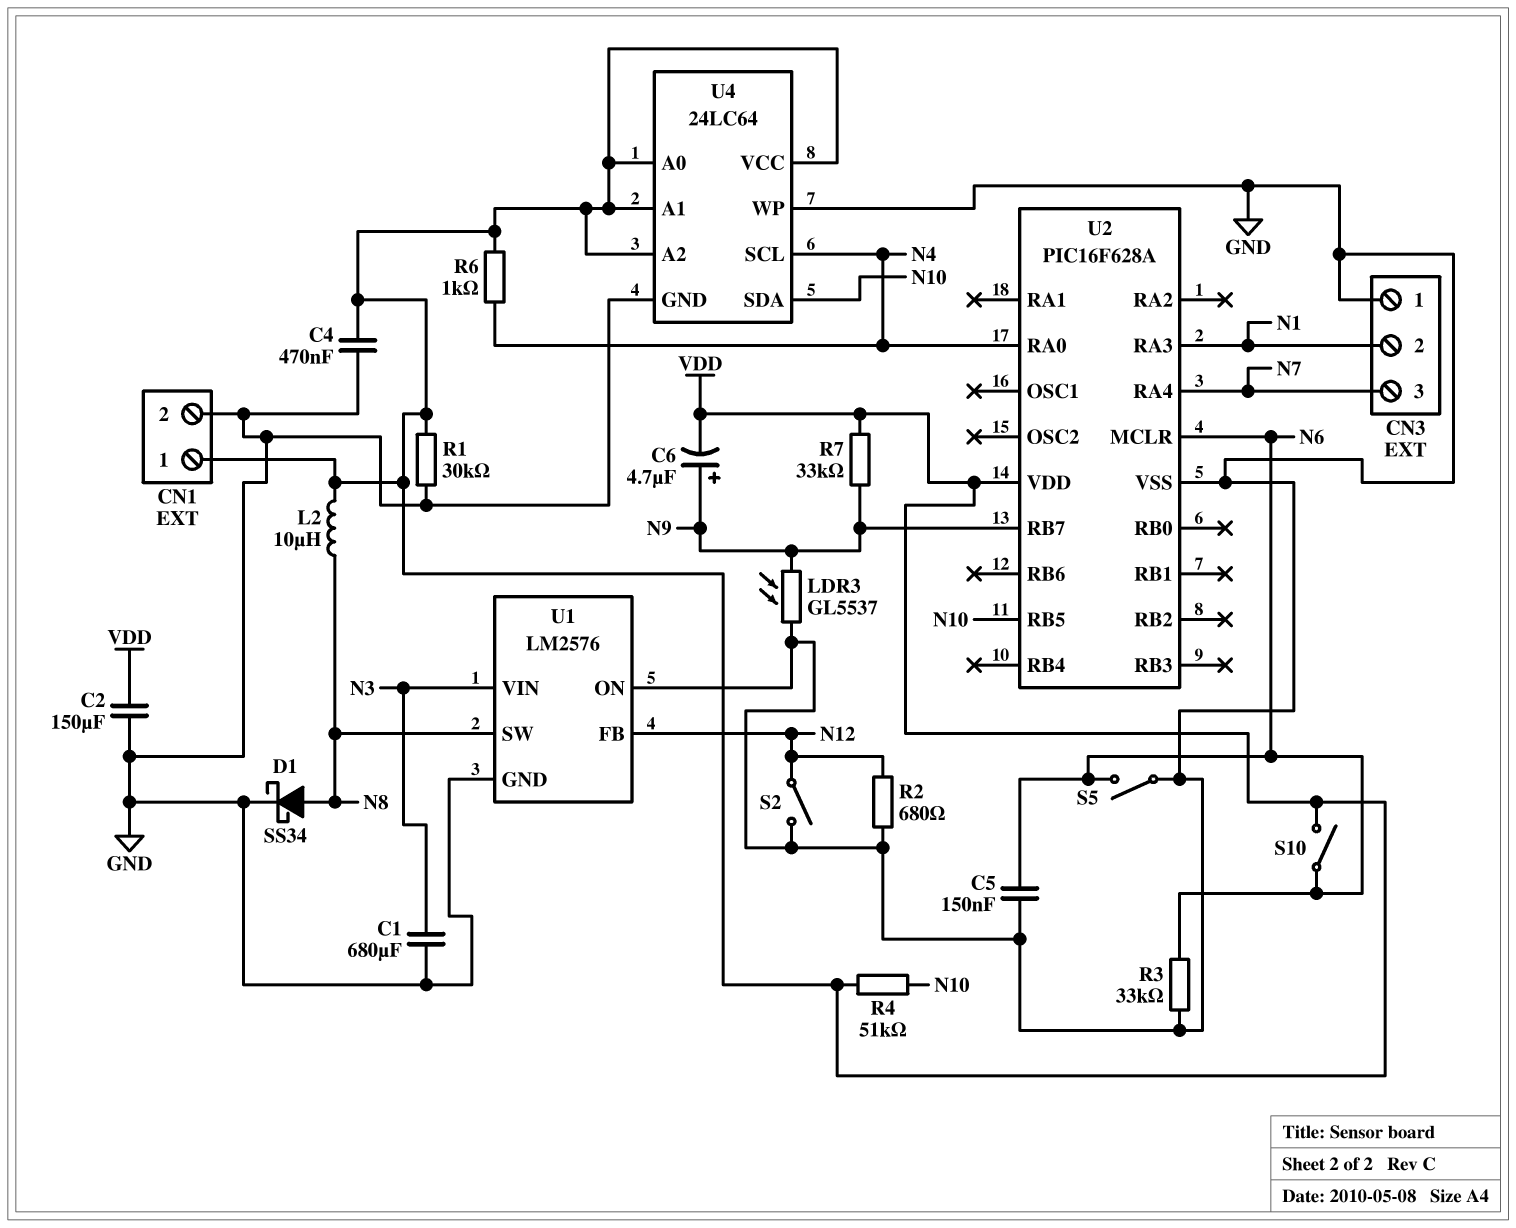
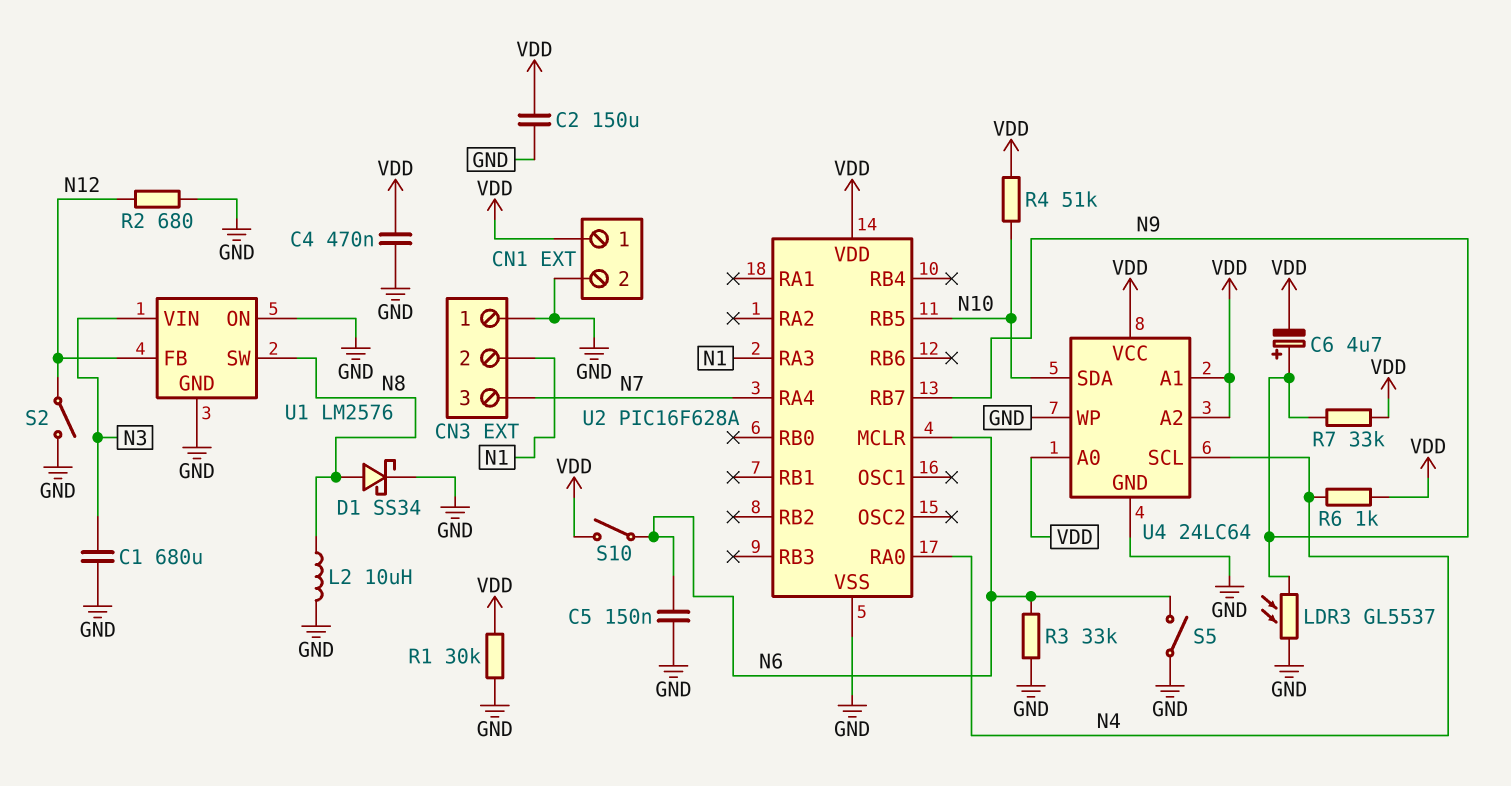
L2: 10uH (N8, VDD) -> 10uH (GND, N8)

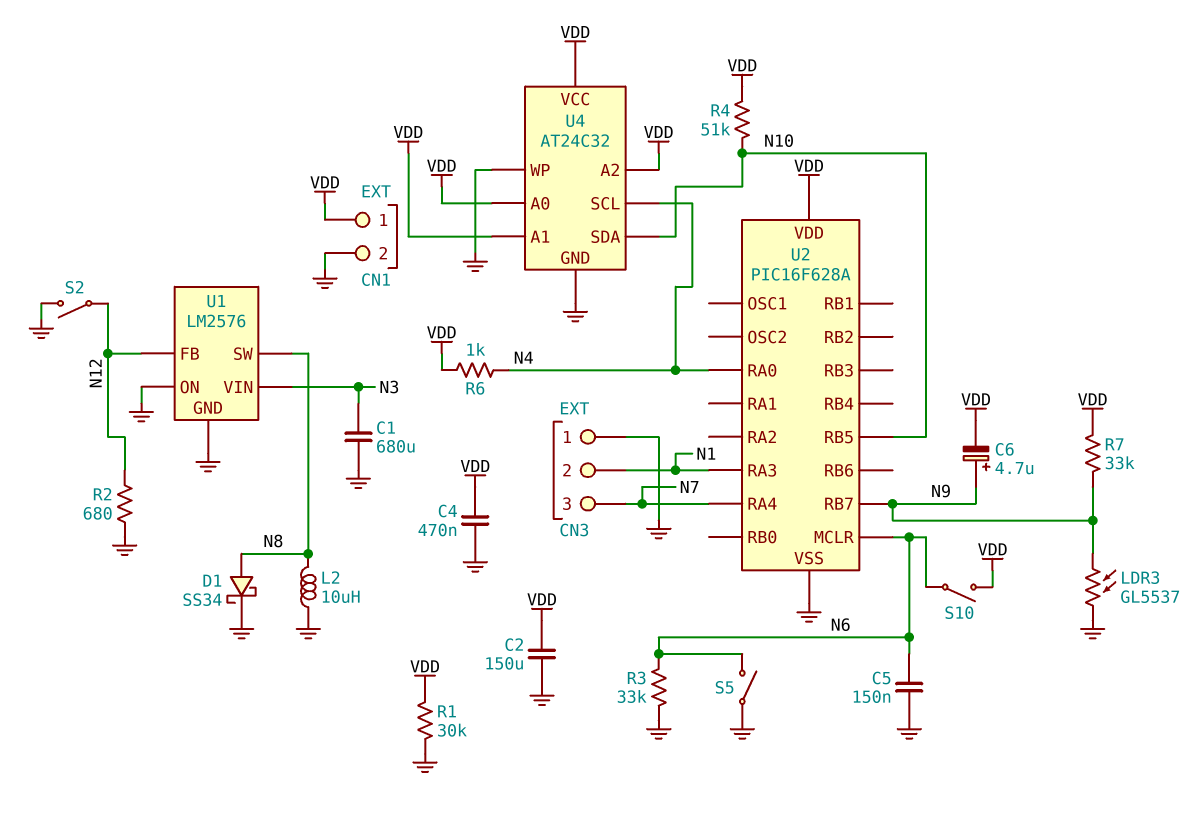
U4: 24LC64 -> AT24C32

